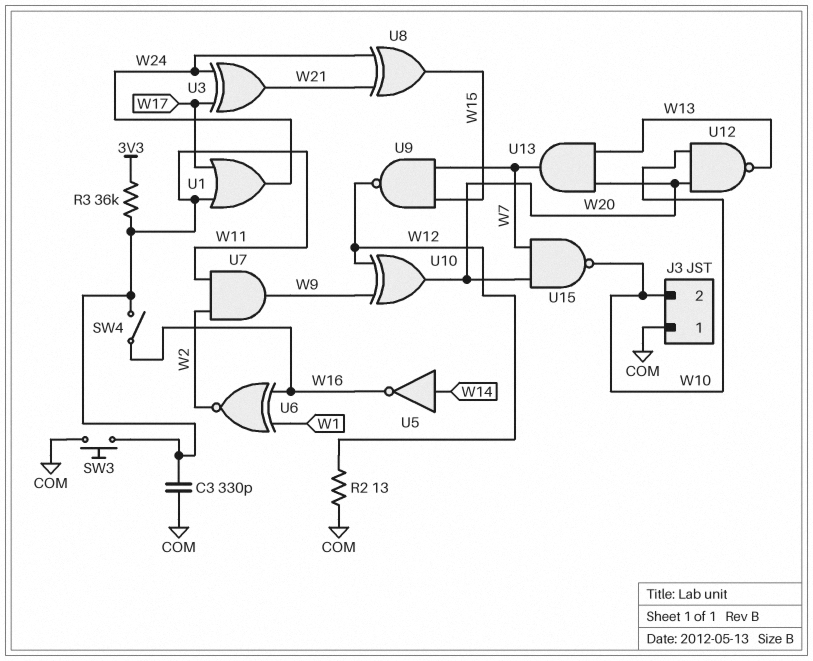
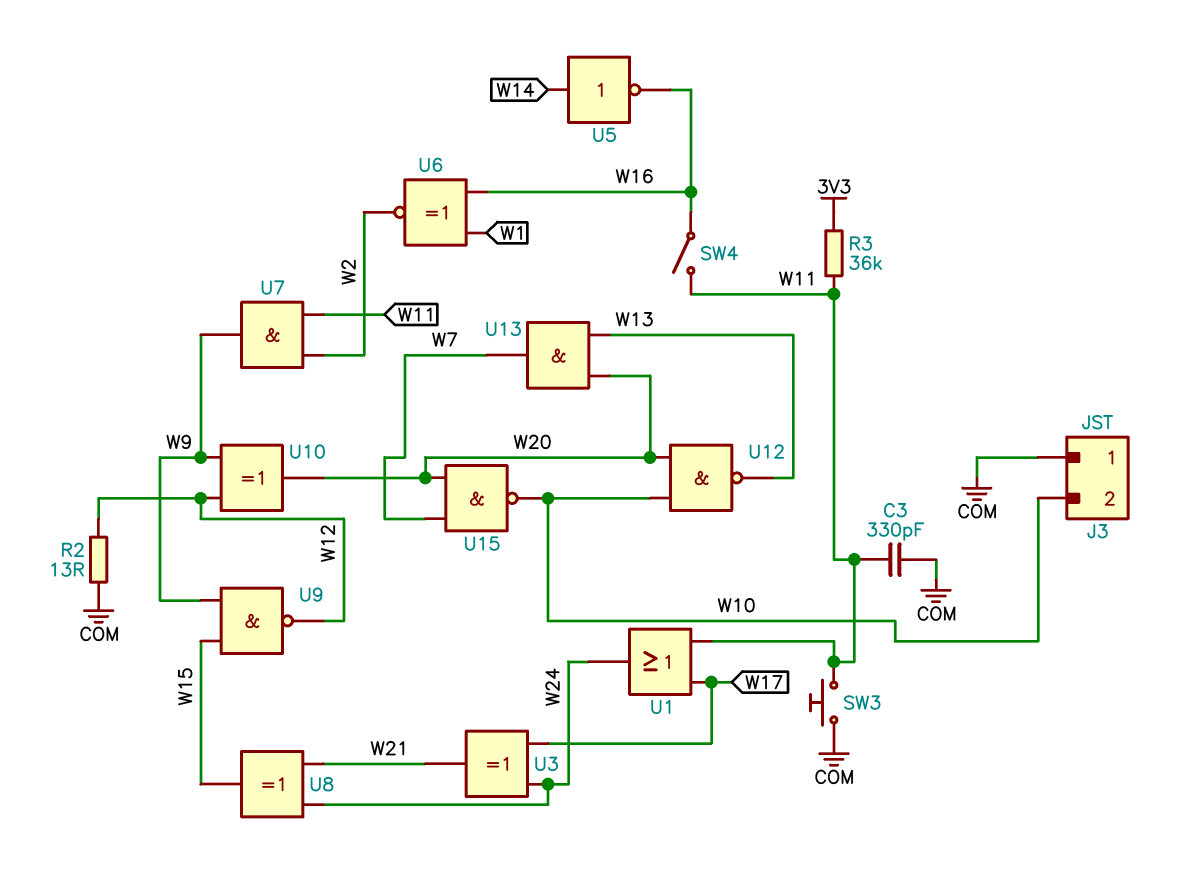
U9: NAND (in W7, in W15, out W12) -> NAND (in W9, in W15, out W12)

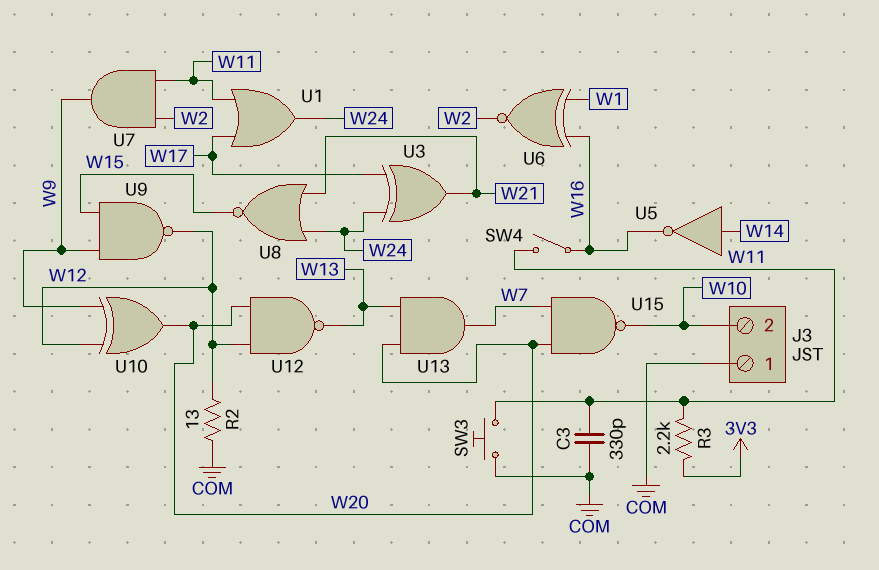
R3: 36k (3V3, W11) -> 2.2k (3V3, W11)
U8: XOR (in W21, in W24, out W15) -> NOR (in W21, in W24, out W15)
U12: NAND (in W10, in W20, out W13) -> NAND (in W12, in W20, out W13)

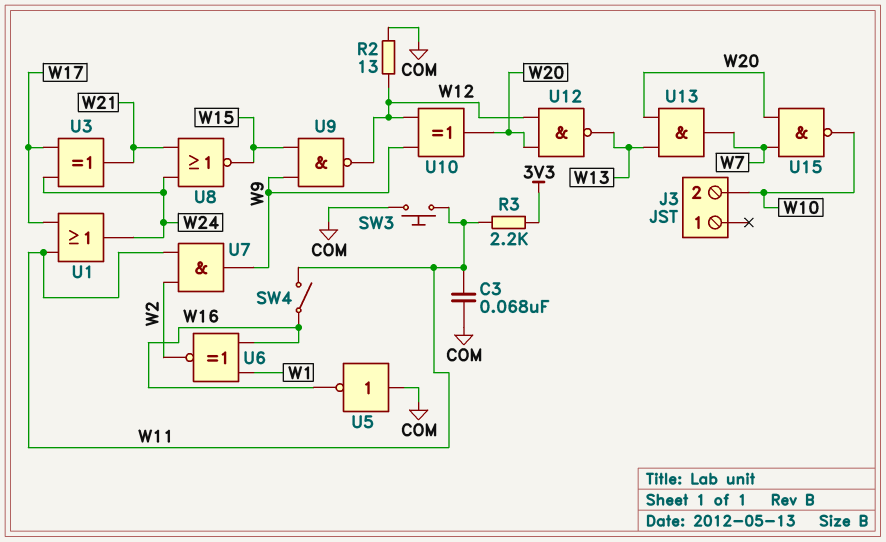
C3: 330pF (COM, W11) -> 68nF (COM, W11)
J3 pin 1: COM -> none
U5: NOT (in W14, out W16) -> NOT (in COM, out W16)

